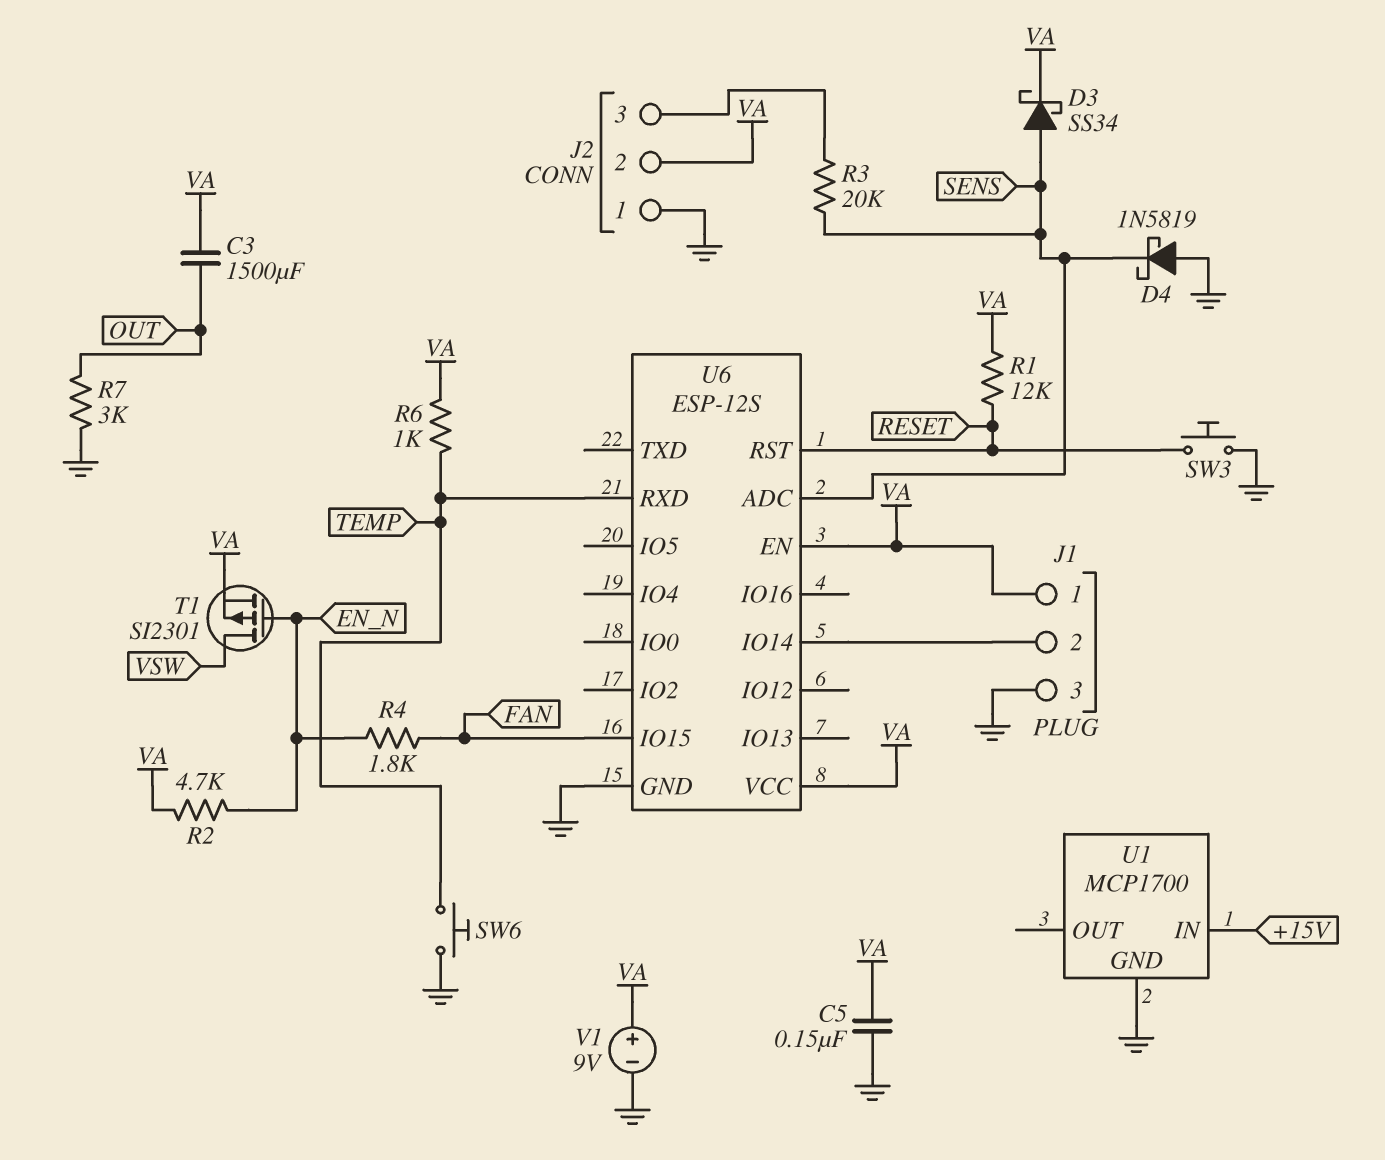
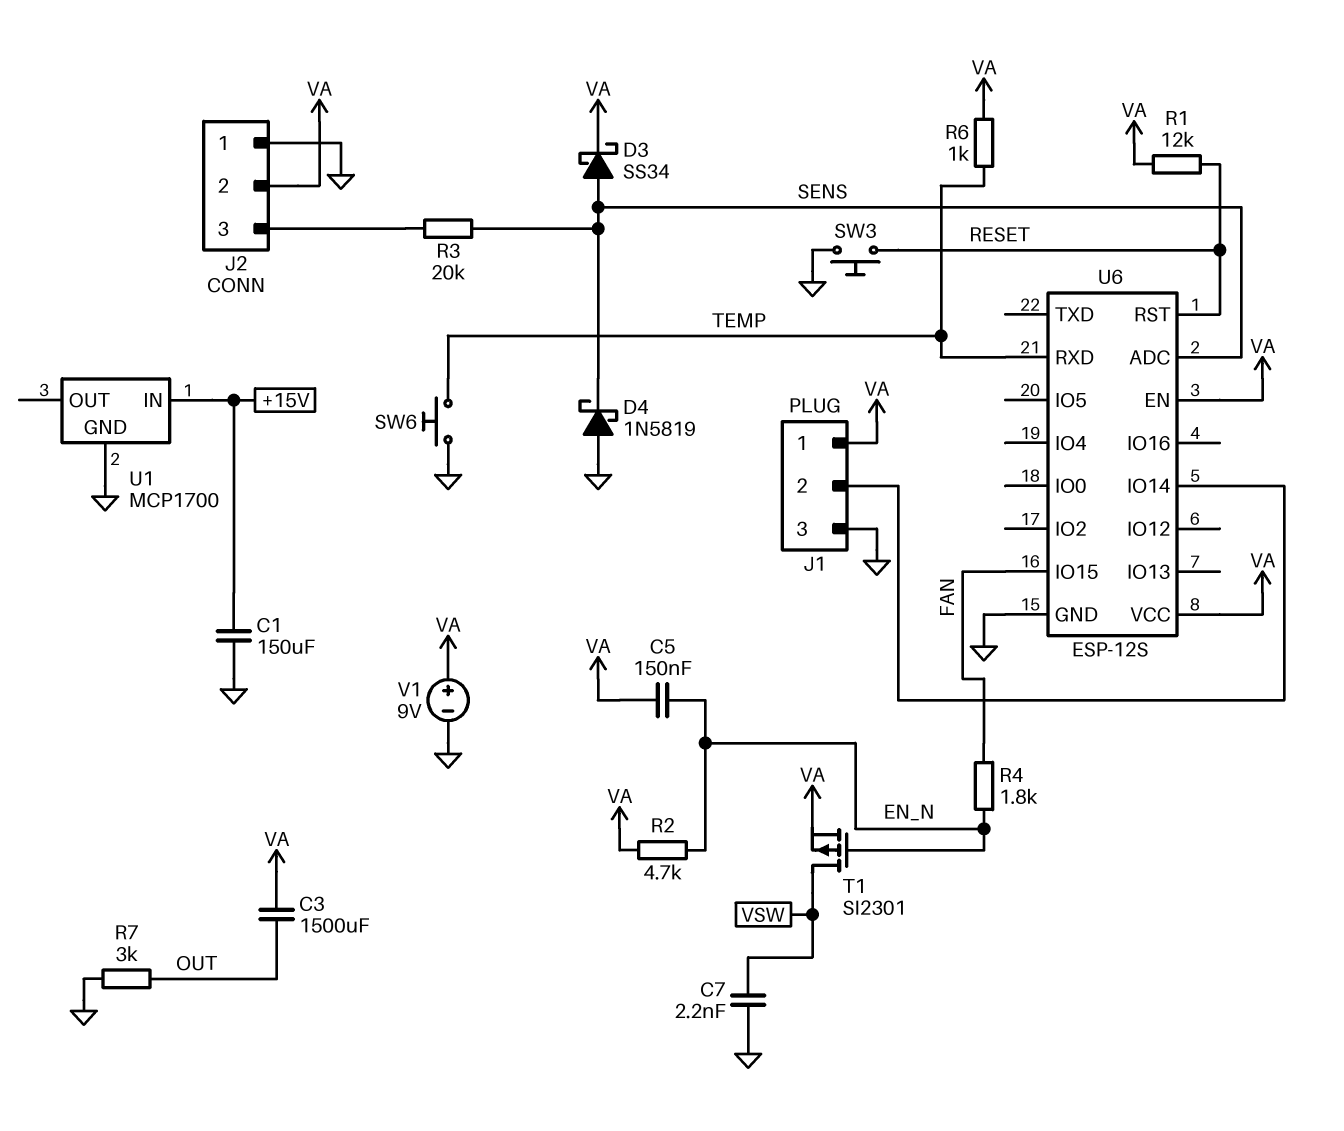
C1: none -> 150uF (+15V, GND)
C5: 150nF (GND, VA) -> 150nF (EN_N, VA)
C7: none -> 2.2nF (GND, VSW)

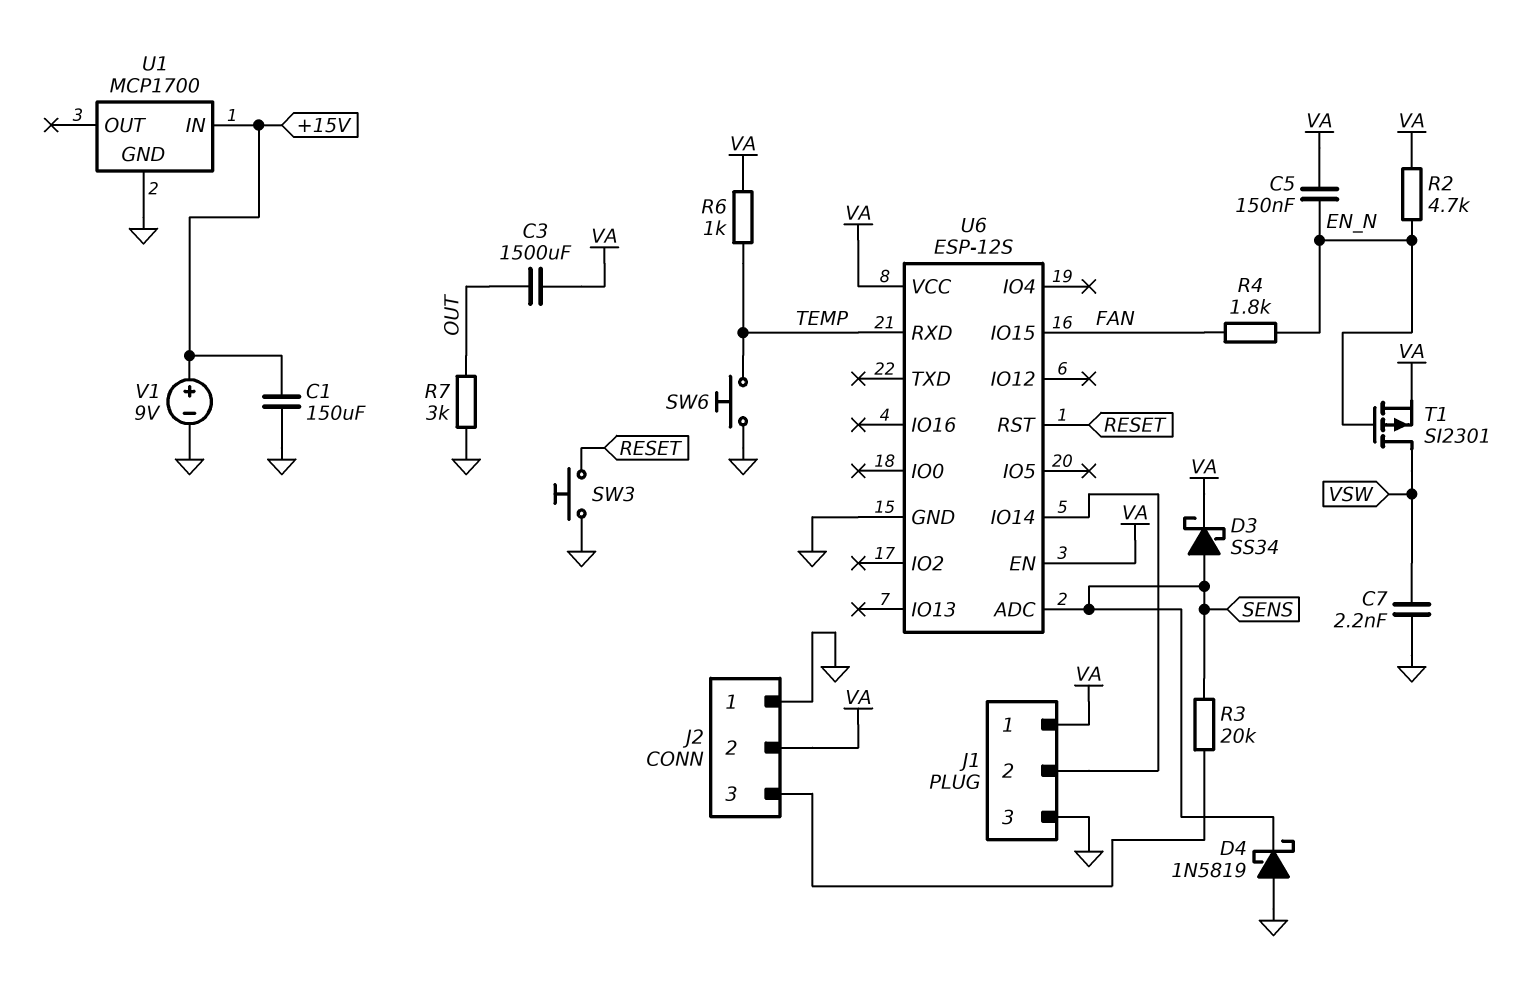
R1: 12k (RESET, VA) -> none
V1: 9V (plus VA, minus GND) -> 9V (plus +15V, minus GND)

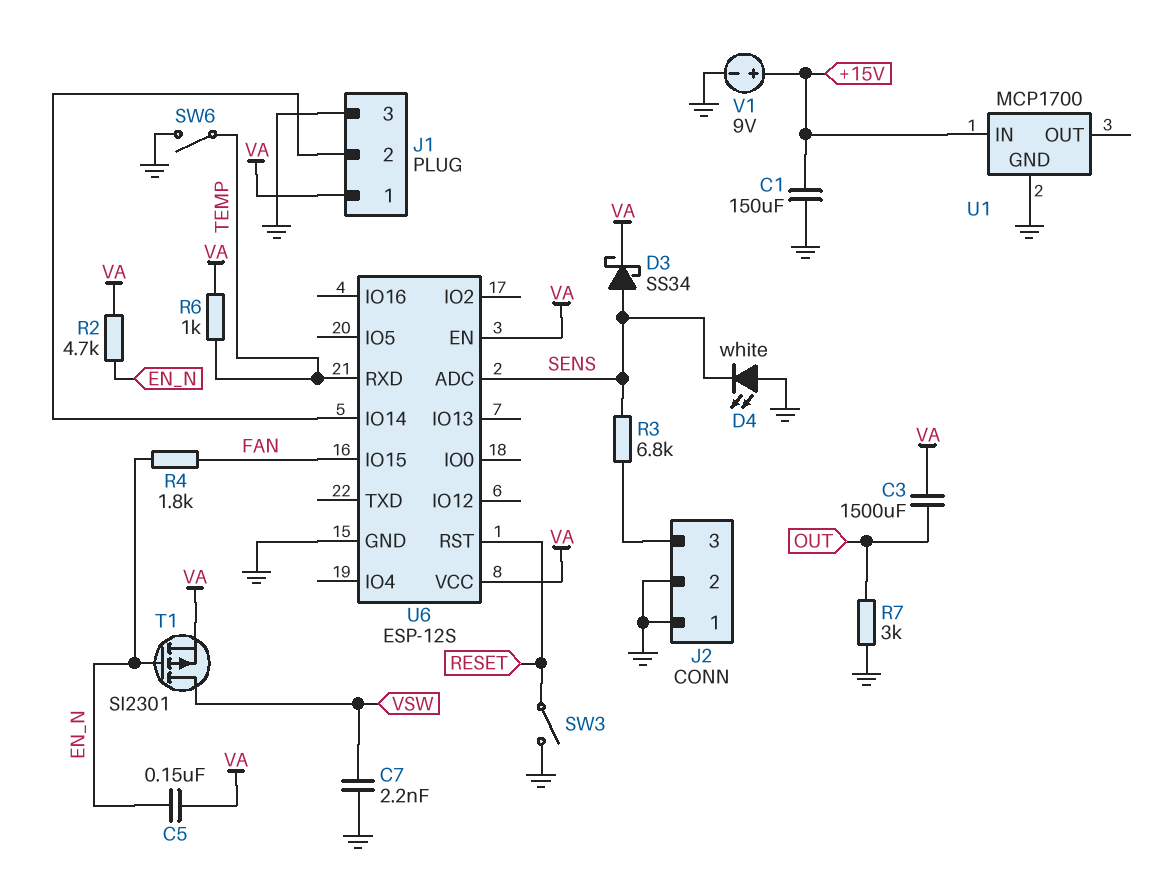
D4: schottky 1N5819 (A GND, K SENS) -> LED white (A GND, K SENS)
J2 pin 2: VA -> GND
R3: 20k (J2/3, SENS) -> 6.8k (J2/3, SENS)
SW3: button (GND, RESET) -> switch (GND, RESET)
SW6: button (GND, TEMP) -> switch (GND, TEMP)

